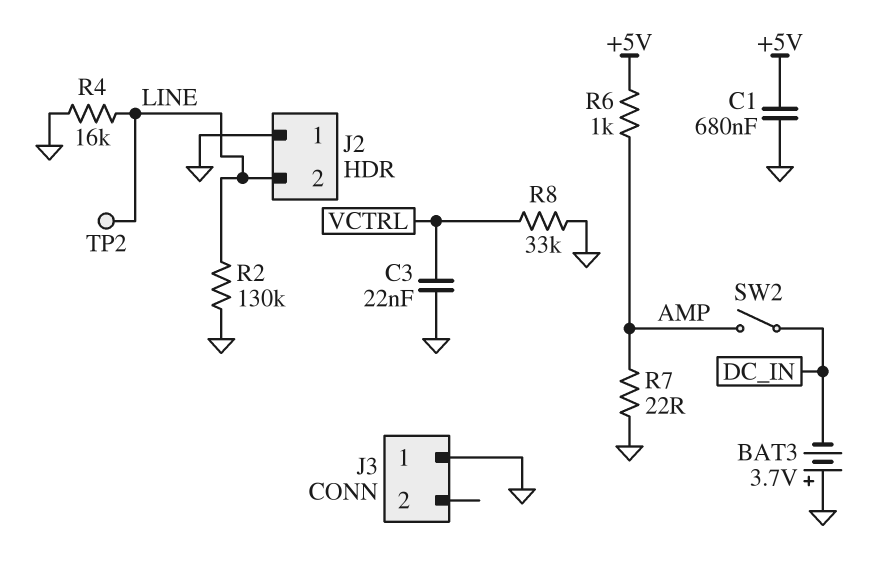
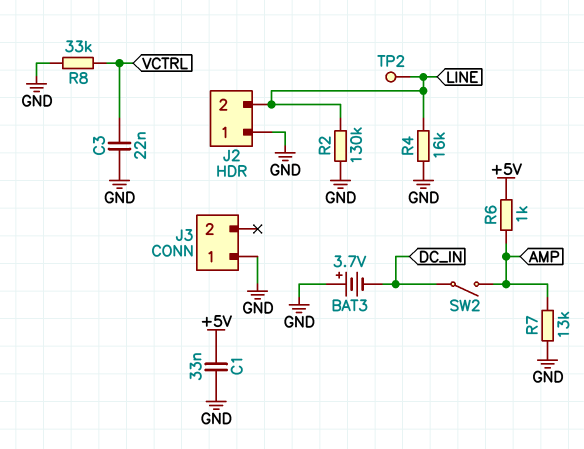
C1: 680nF (+5V, GND) -> 33nF (+5V, GND)
R7: 22 (AMP, GND) -> 13k (AMP, GND)

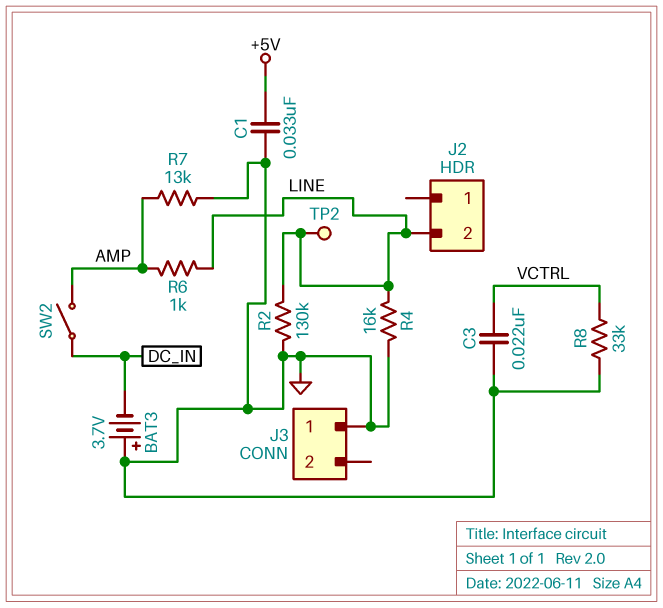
J2 pin 1: GND -> none
R6: 1k (+5V, AMP) -> 1k (AMP, LINE)

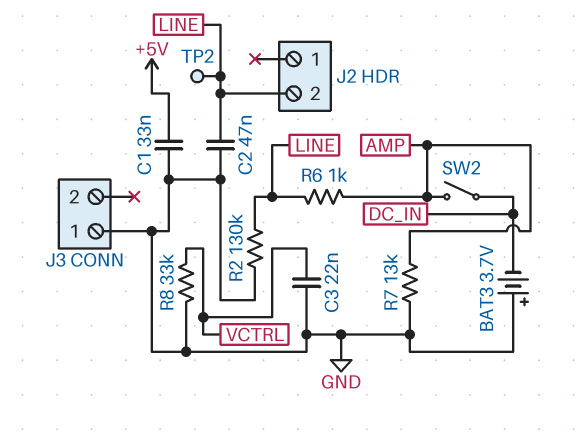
C2: none -> 47nF (GND, LINE)
R4: 16k (GND, LINE) -> none

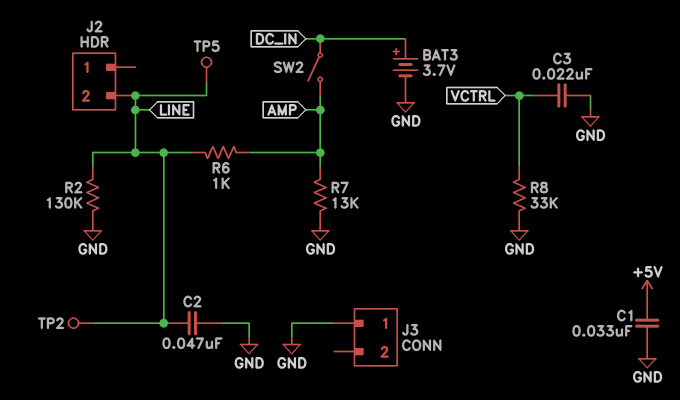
BAT3: 3.7V (plus GND, minus DC_IN) -> 3.7V (plus DC_IN, minus GND)
TP5: none -> test point (LINE)

